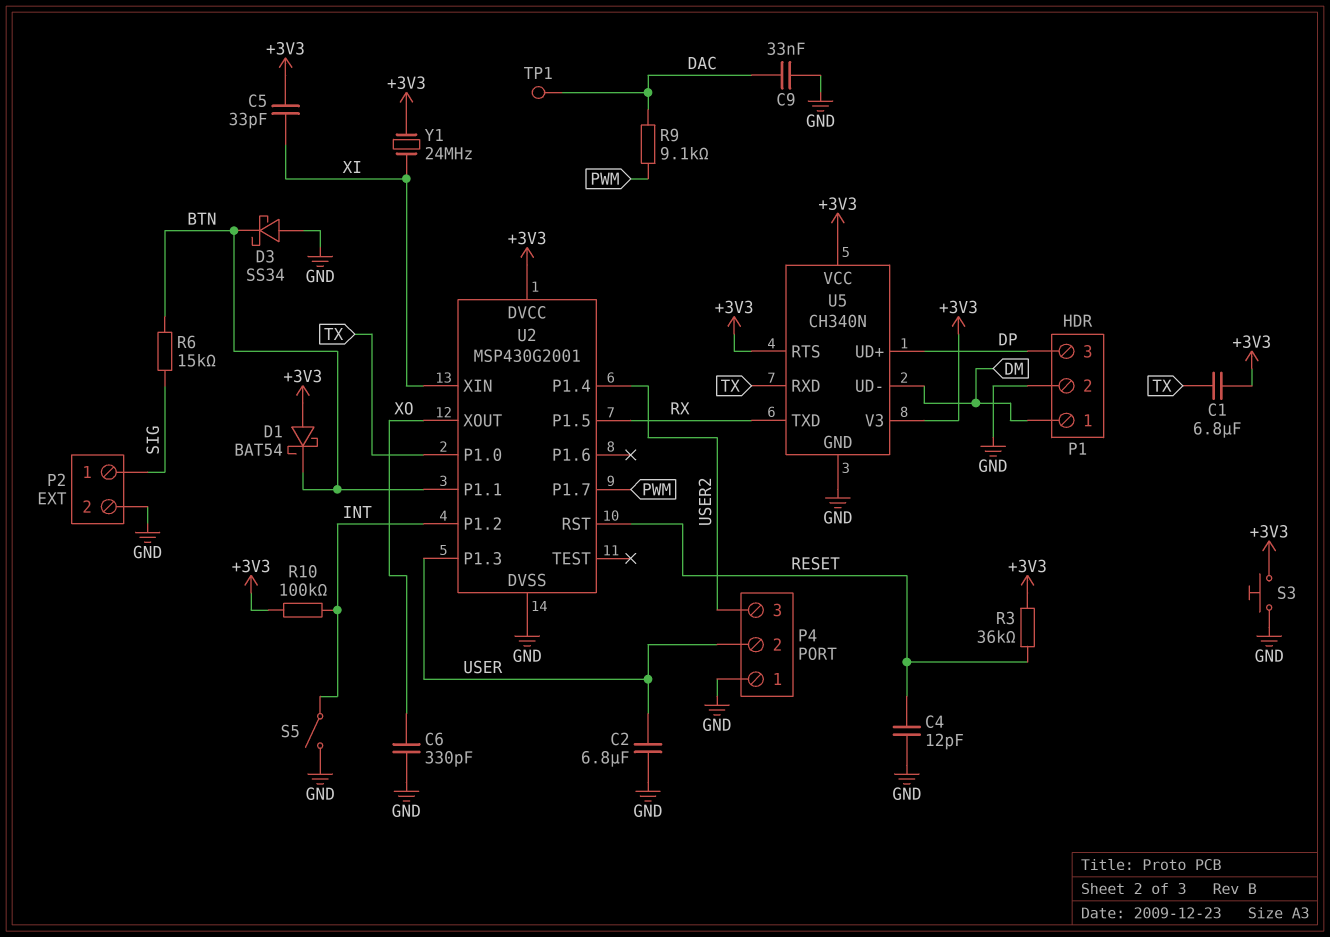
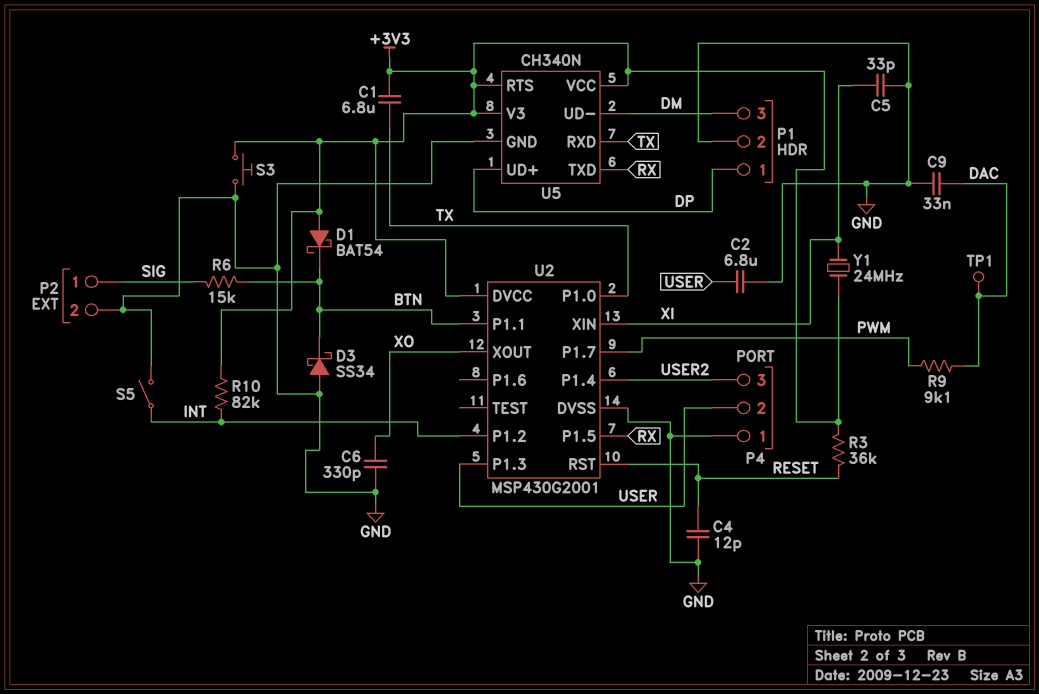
C5: 33pF (+3V3, XI) -> 33pF (GND, XI)
P1 pin 1: DM -> DP
P1 pin 3: DP -> DM
R10: 100k (+3V3, INT) -> 82k (+3V3, INT)

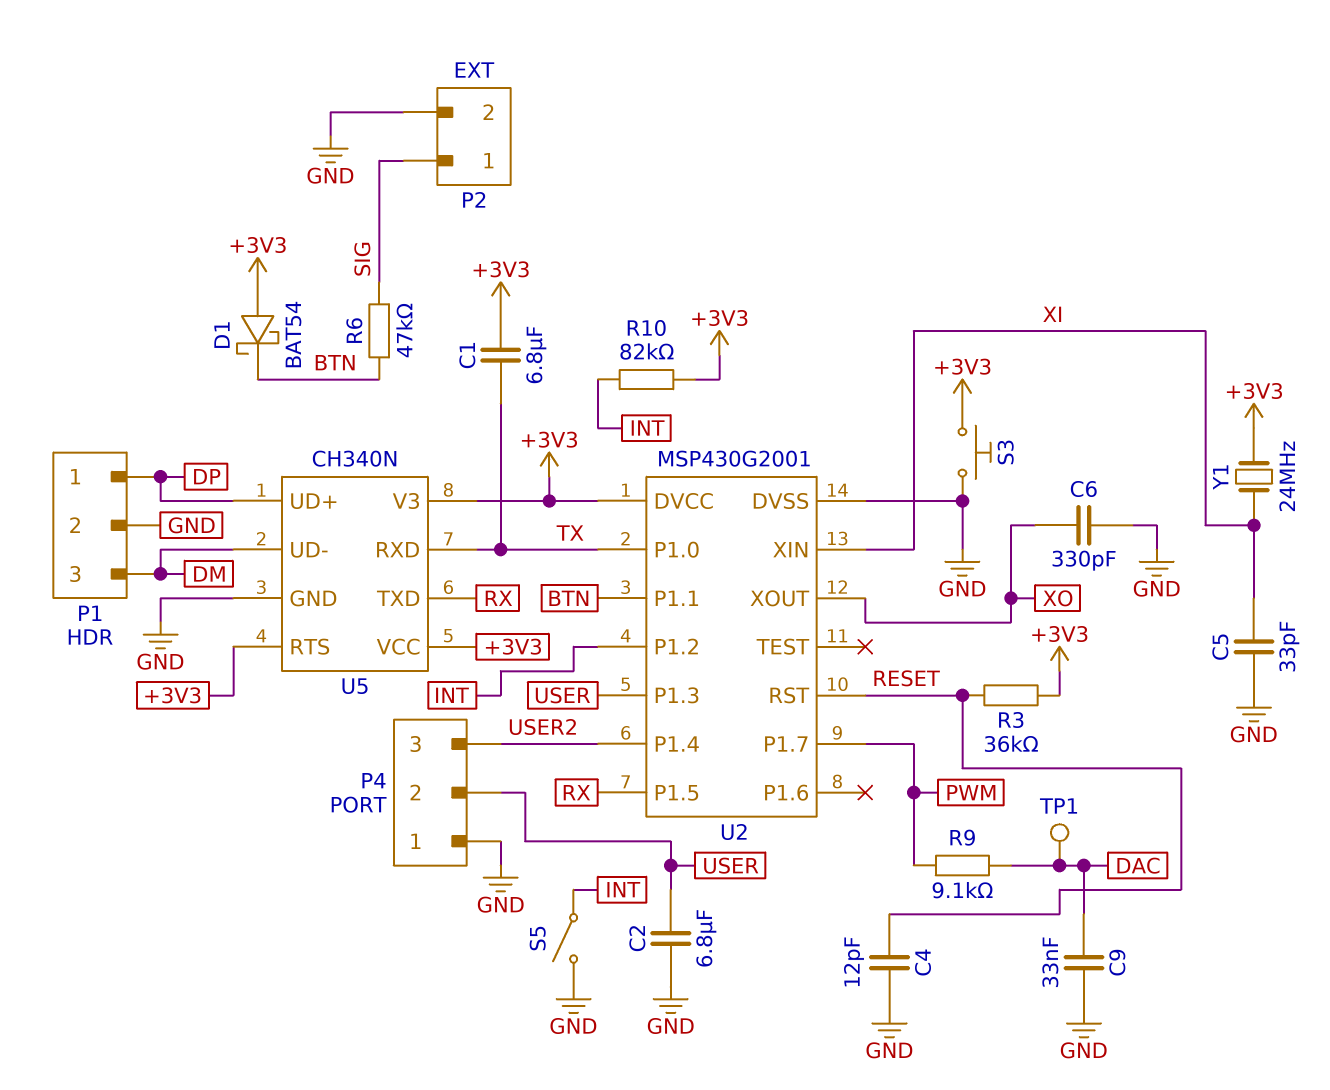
D3: schottky SS34 (A GND, K BTN) -> none
R6: 15k (BTN, SIG) -> 47k (BTN, SIG)

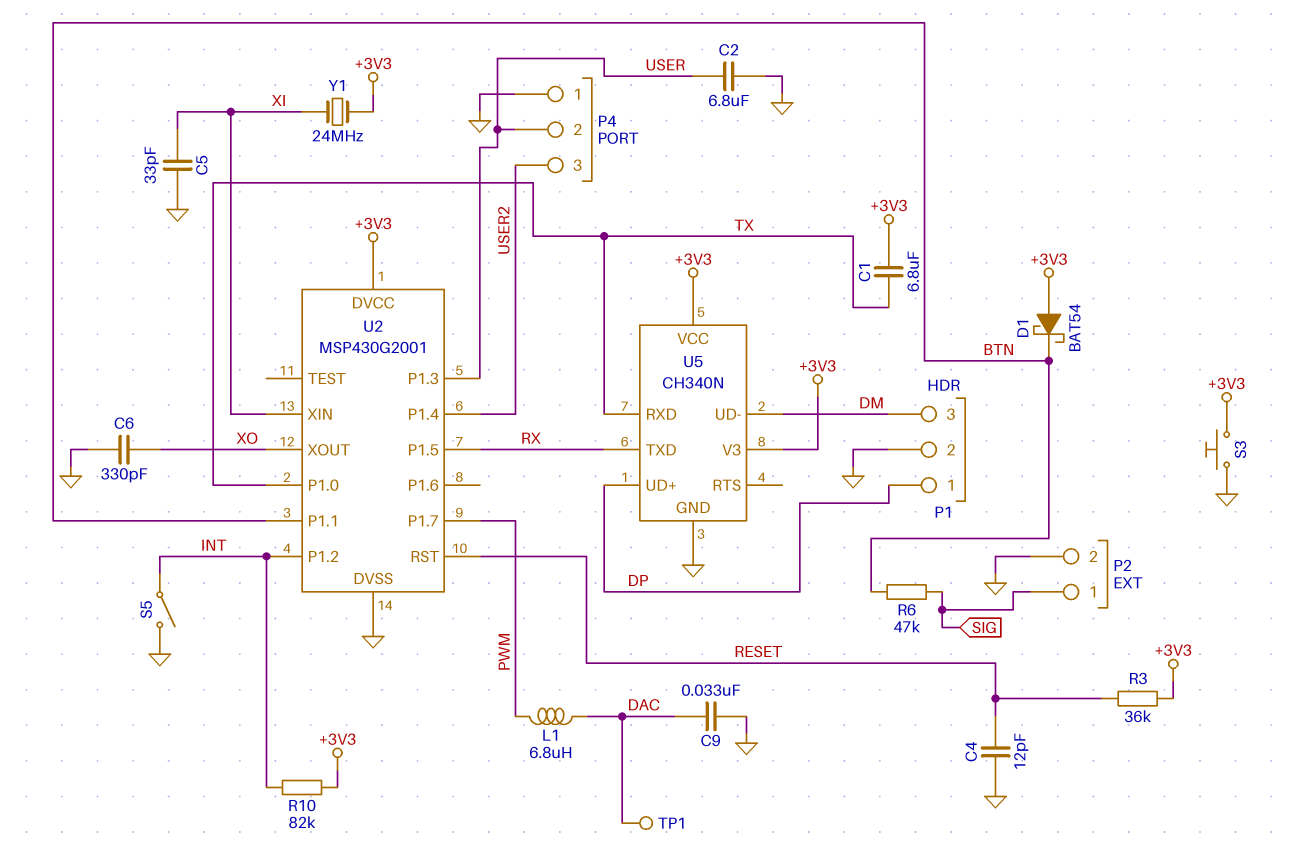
L1: none -> 6.8uH (DAC, PWM)
R9: 9.1k (DAC, PWM) -> none
U5 pin RTS: +3V3 -> none

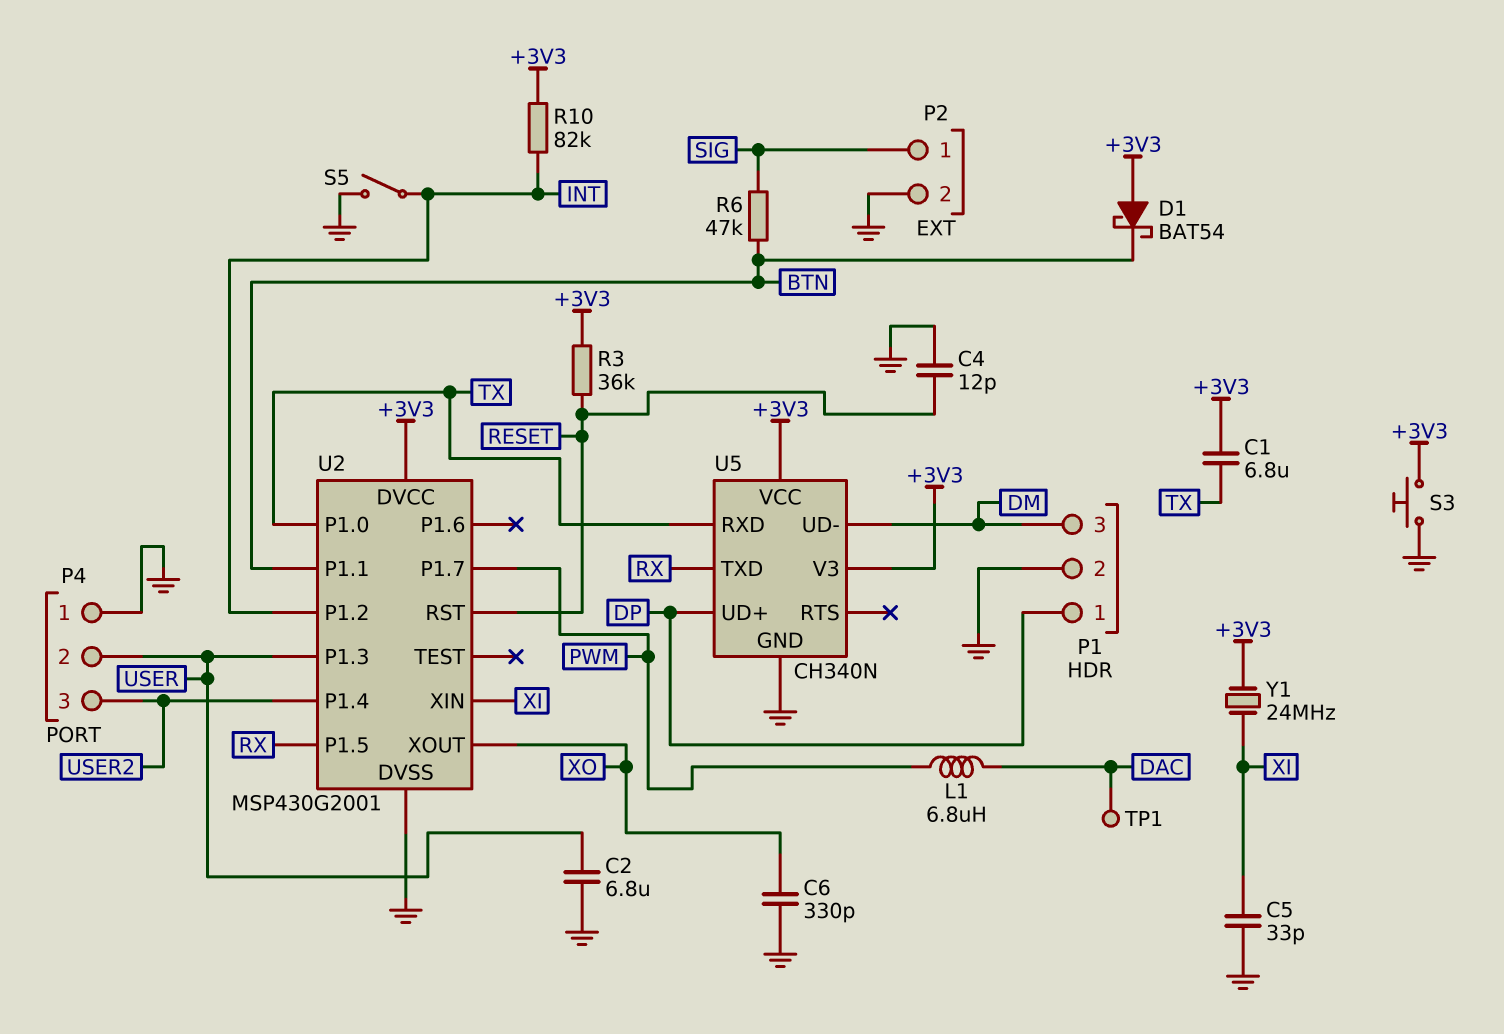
C9: 33nF (DAC, GND) -> none

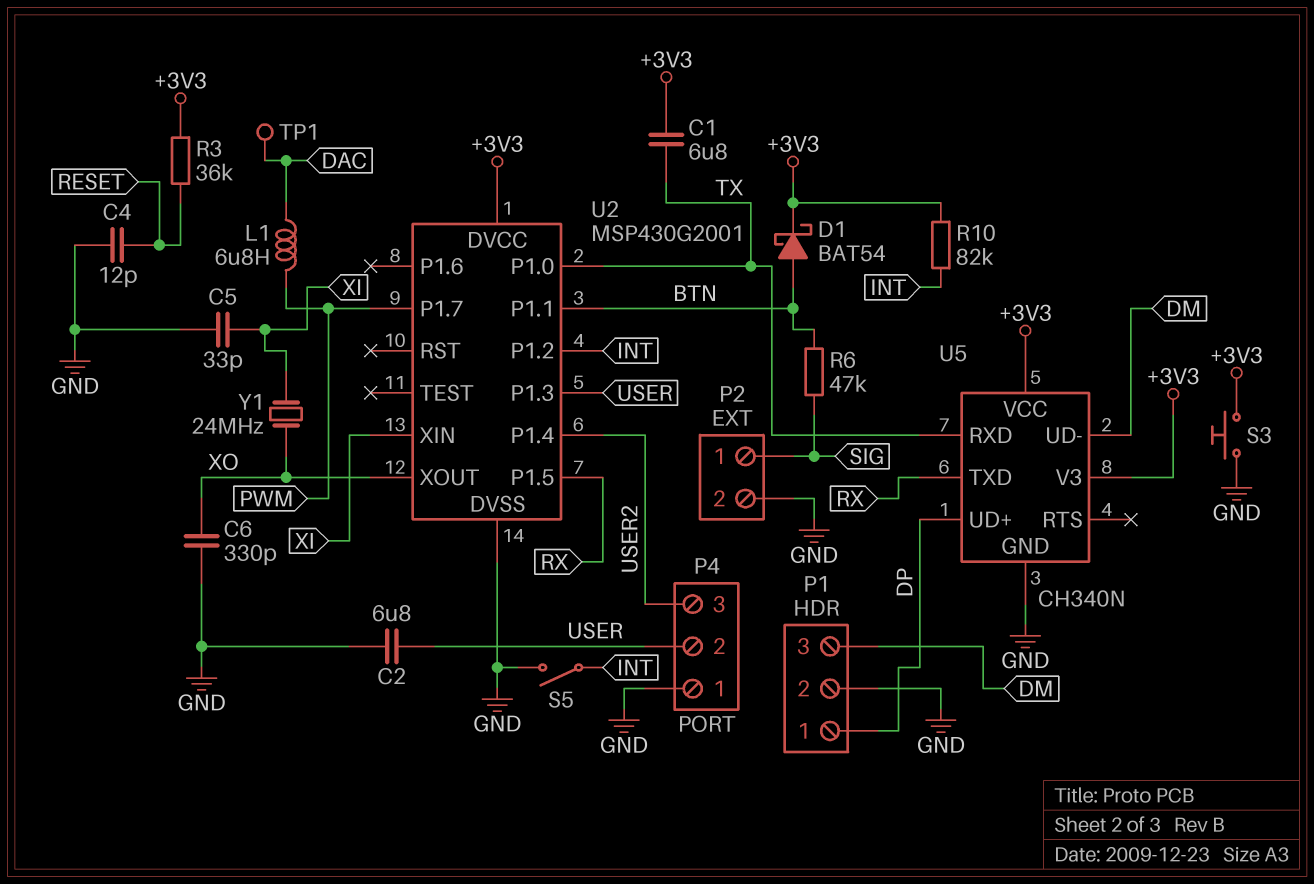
D1: schottky BAT54 (A +3V3, K BTN) -> schottky BAT54 (A BTN, K +3V3)
U2 pin RST: RESET -> none
Y1: 24MHz (+3V3, XI) -> 24MHz (XI, XO)

